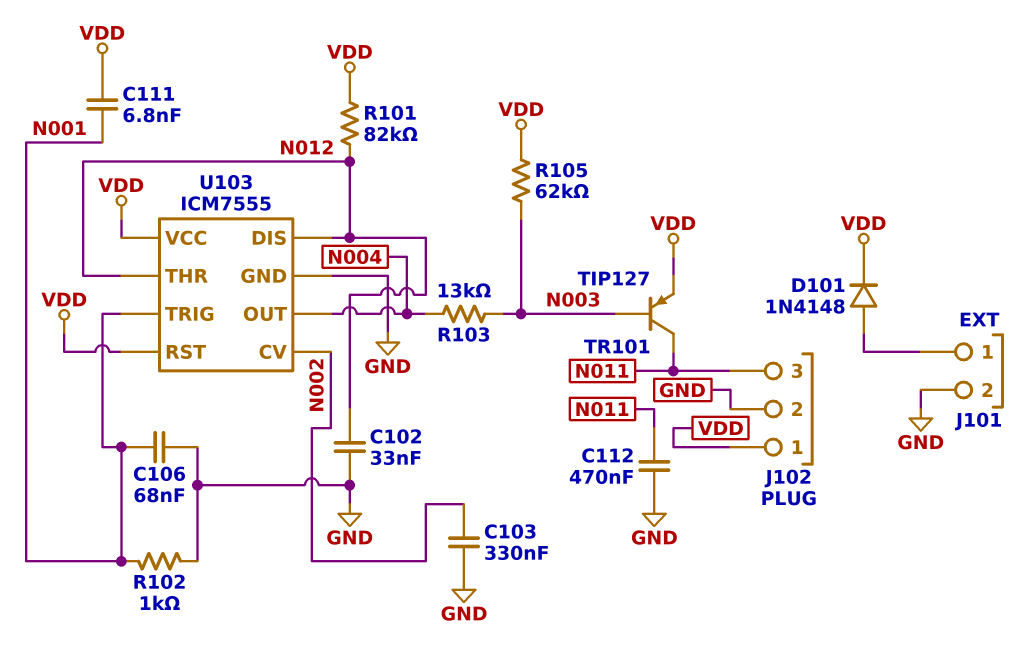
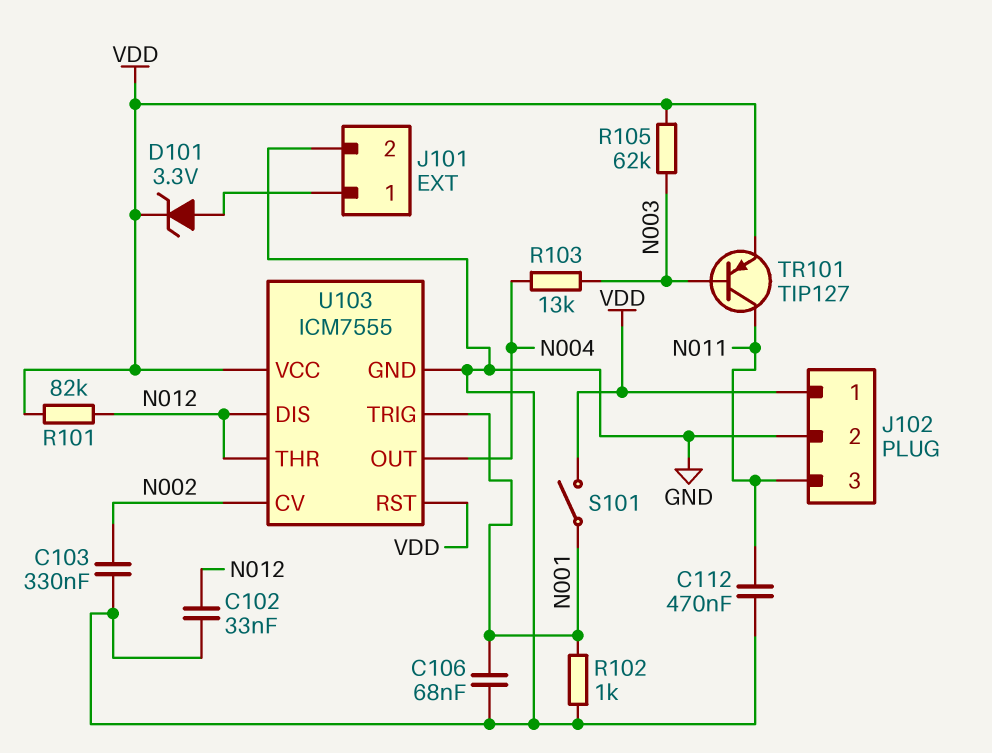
C111: 6.8nF (N001, VDD) -> none
D101: diode 1N4148 (A J101/1, K VDD) -> zener 3.3V (A J101/1, K VDD)
S101: none -> switch (N001, VDD)

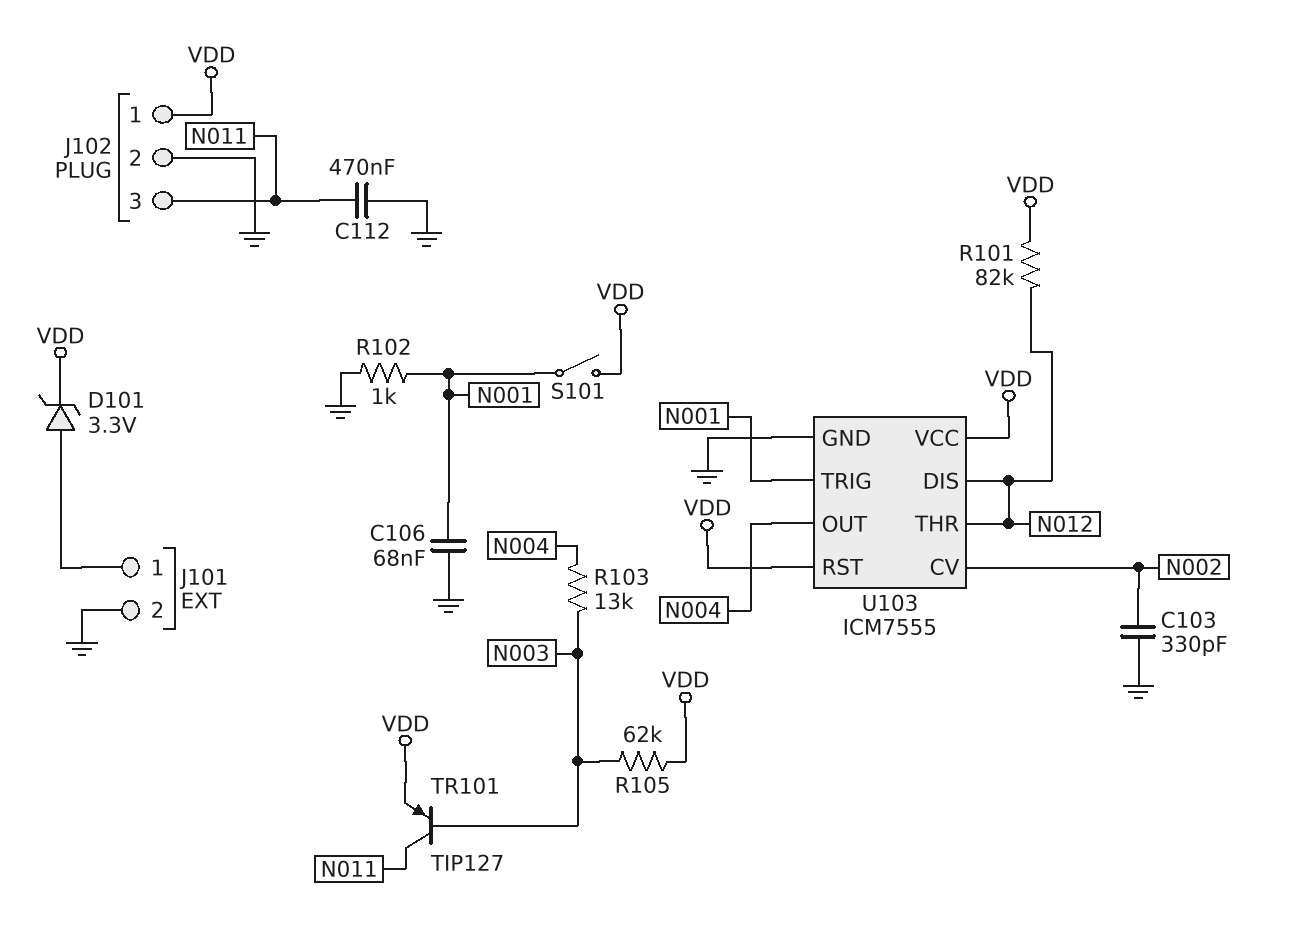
C102: 33nF (GND, N012) -> none
C103: 330nF (GND, N002) -> 330pF (GND, N002)

